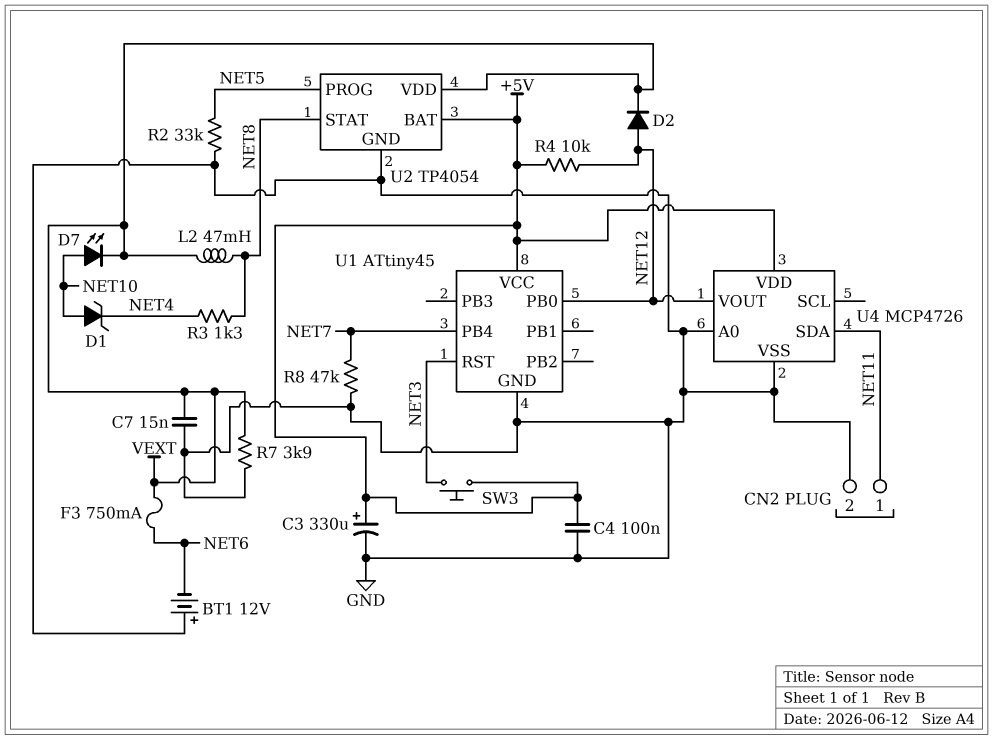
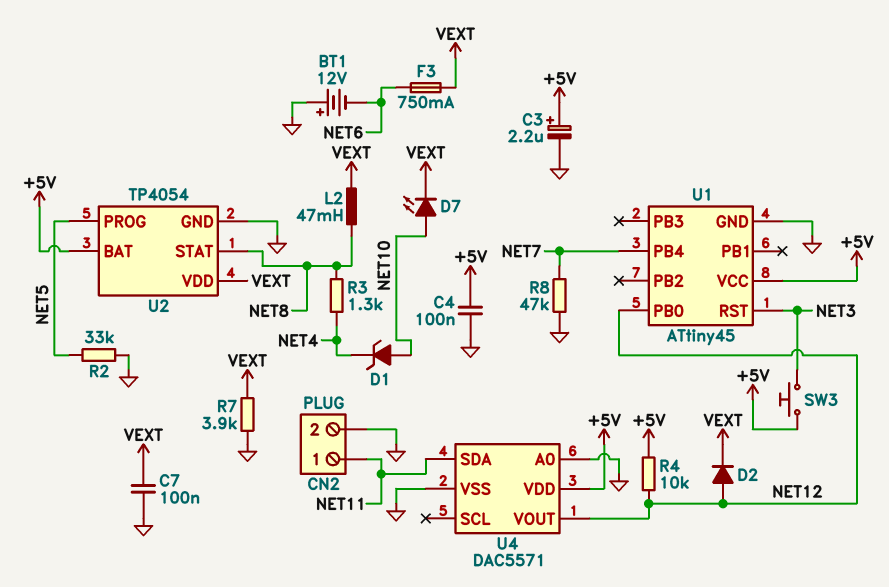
C3: 330uF (plus +5V, minus GND) -> 2.2uF (plus +5V, minus GND)
C7: 15nF (GND, VEXT) -> 100nF (GND, VEXT)
U4: MCP4726 -> DAC5571

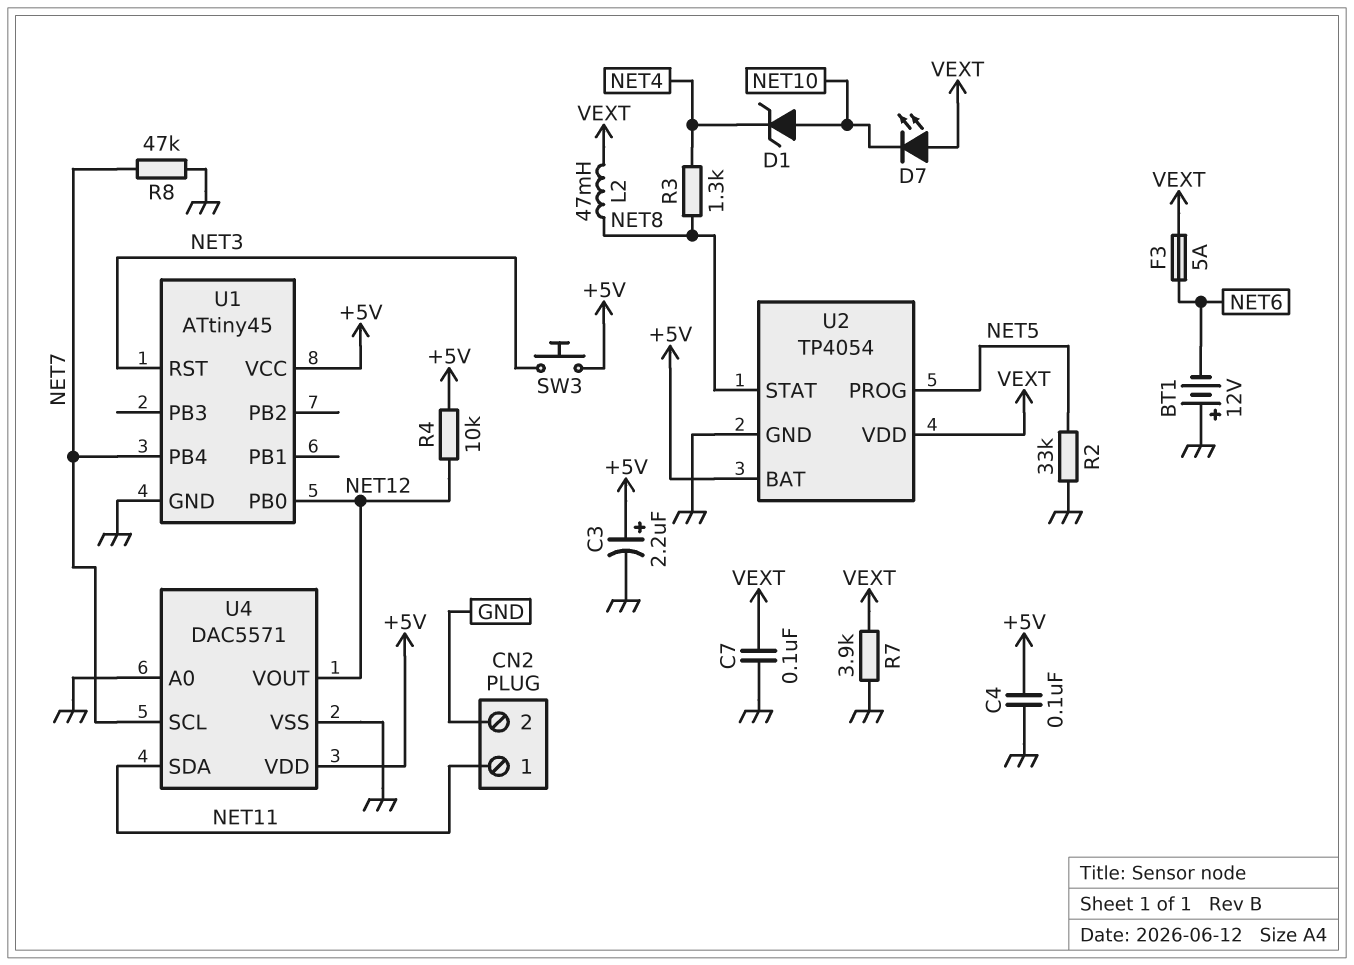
D2: diode (A NET12, K VEXT) -> none
D7: LED (A NET10, K VEXT) -> LED (A VEXT, K NET10)
F3: 750mA (NET6, VEXT) -> 5A (NET6, VEXT)
U4 pin SCL: none -> NET7

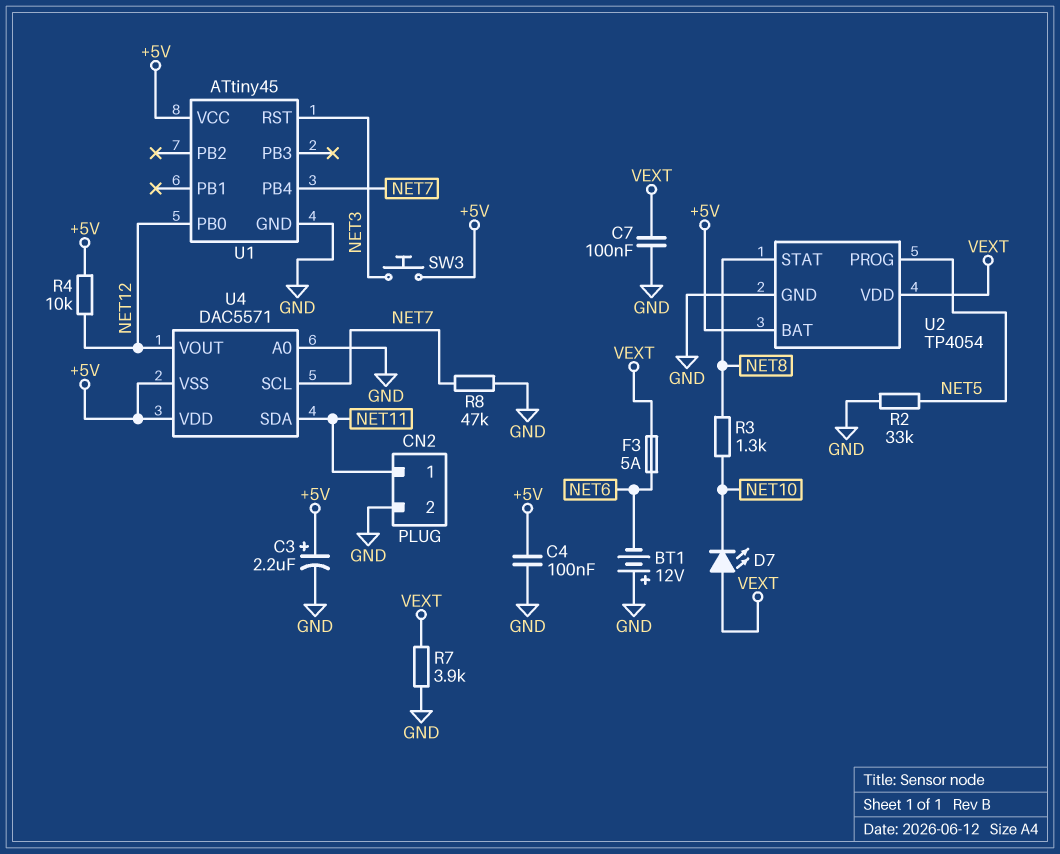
D1: zener (A NET10, K NET4) -> none
L2: 47mH (NET8, VEXT) -> none
R3: 1.3k (NET4, NET8) -> 1.3k (NET8, NET10)
U4 pin VSS: GND -> +5V

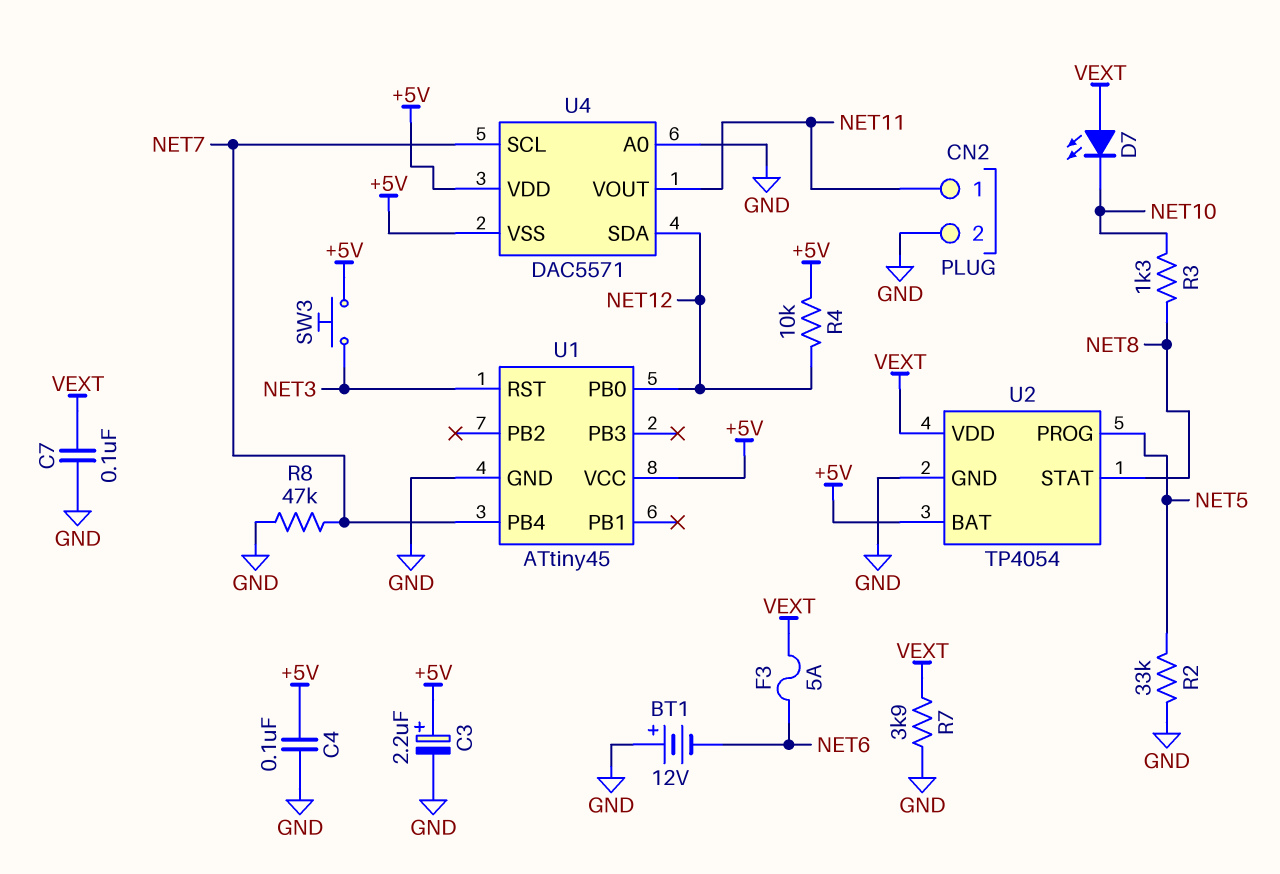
U4 pin SDA: NET11 -> NET12
U4 pin VOUT: NET12 -> NET11

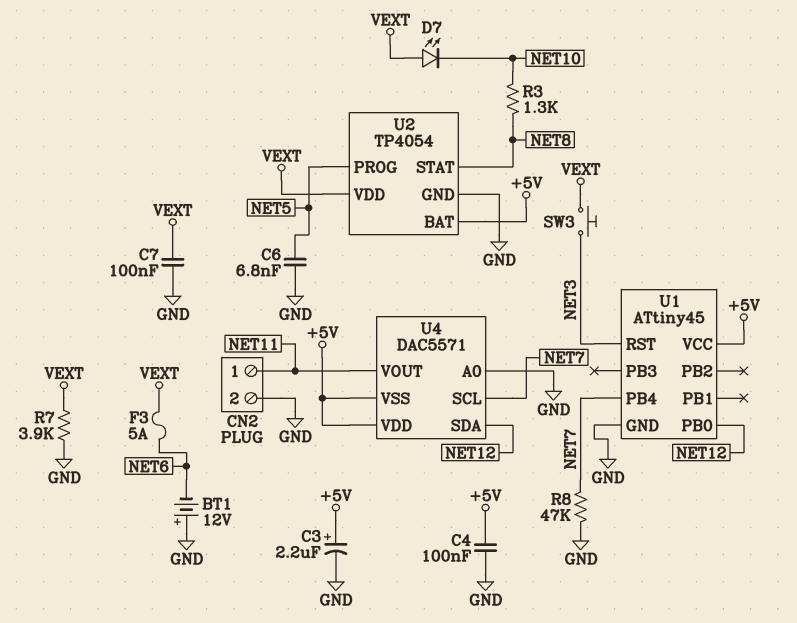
C6: none -> 6.8nF (GND, NET5)
R2: 33k (GND, NET5) -> none
R4: 10k (+5V, NET12) -> none
SW3: button (+5V, NET3) -> button (NET3, VEXT)

